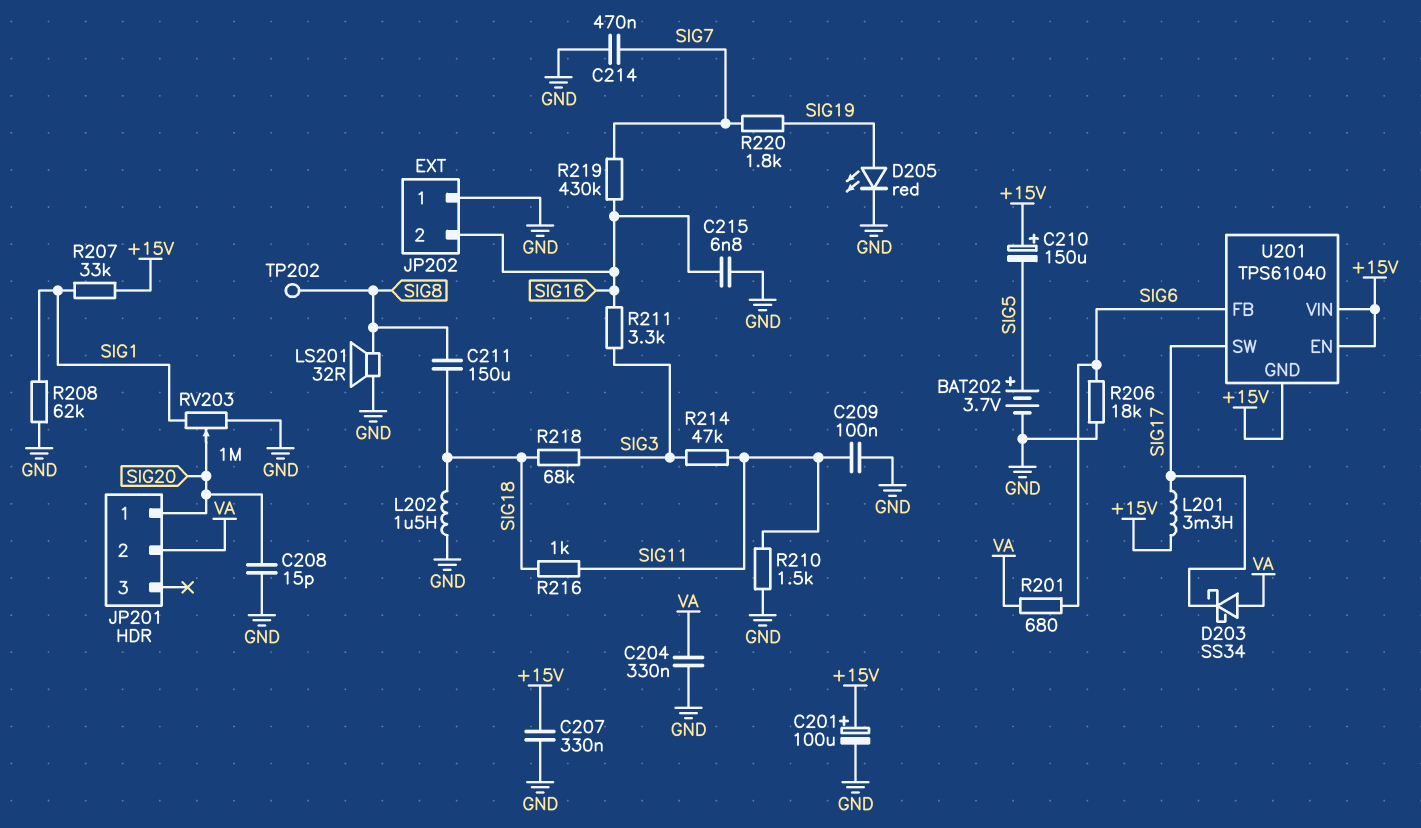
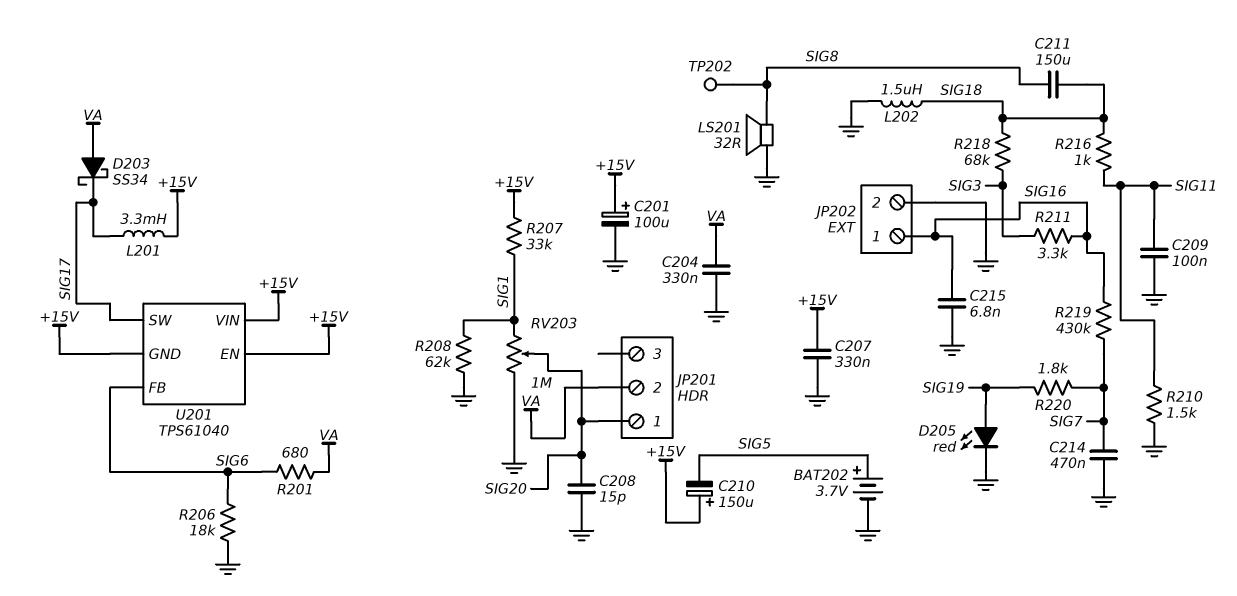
JP202 pin 1: GND -> SIG16
JP202 pin 2: SIG16 -> GND
R214: 47k (SIG3, SIG11) -> none

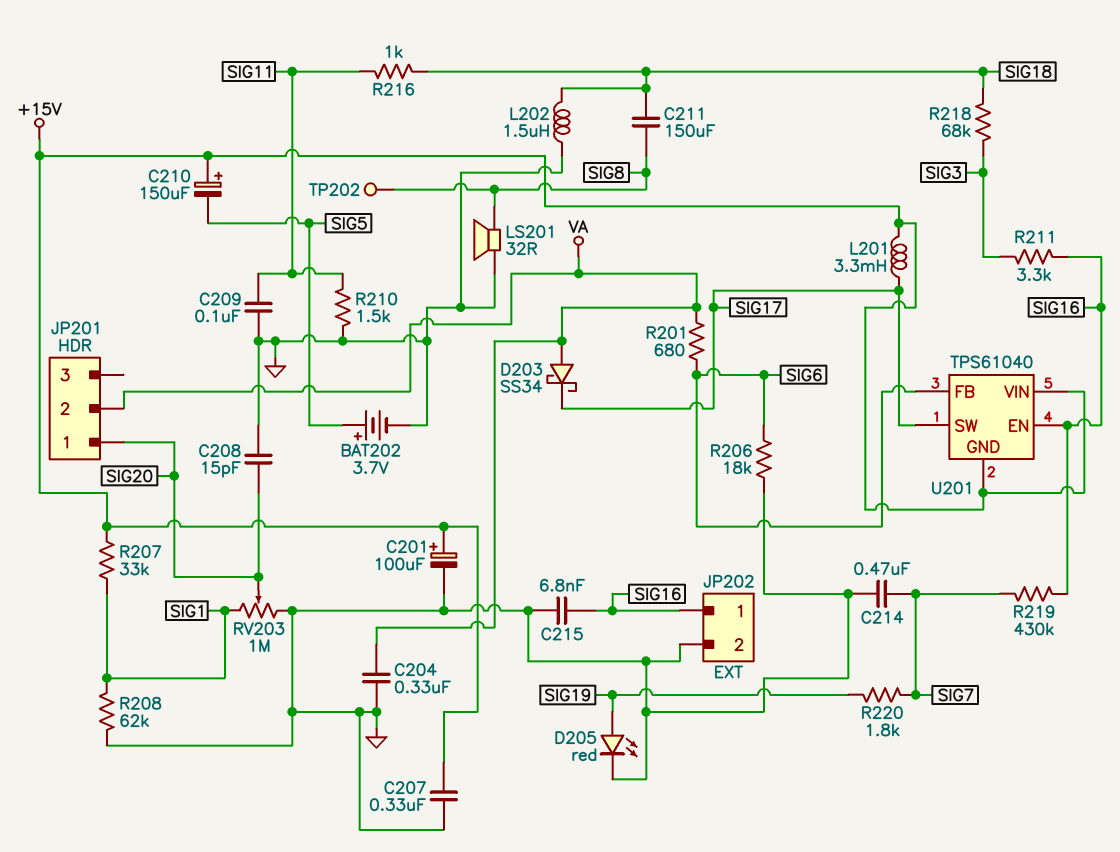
U201 pin EN: +15V -> SIG16

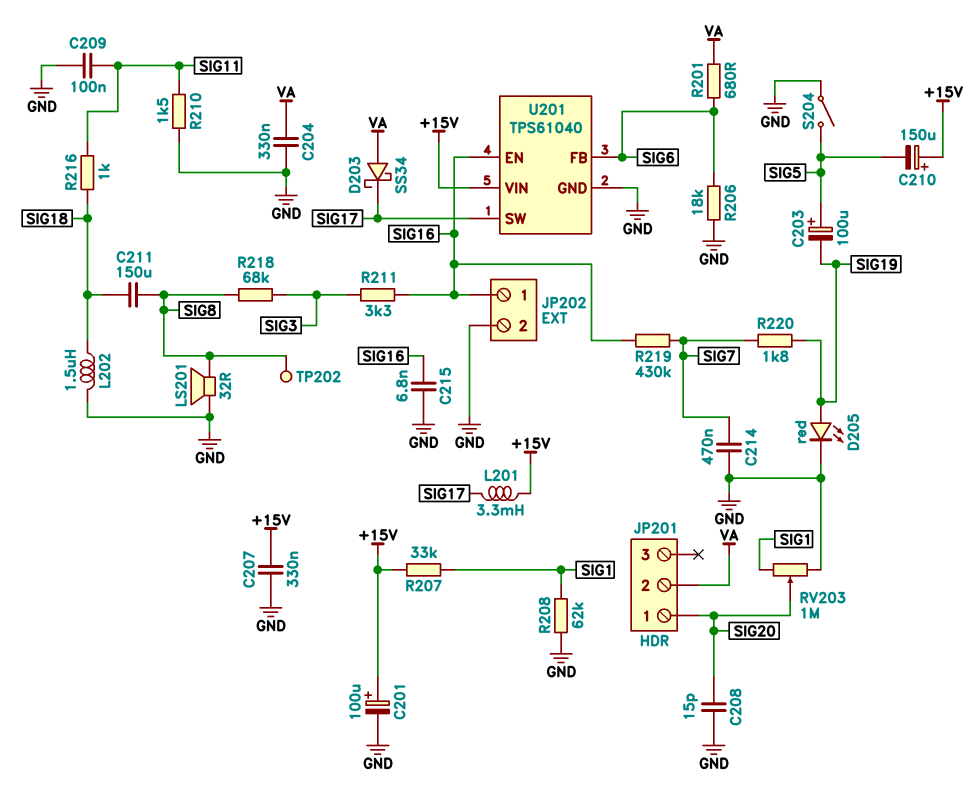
BAT202: 3.7V (plus SIG5, minus GND) -> none
C203: none -> 100uF (plus SIG5, minus SIG19)
R218: 68k (SIG3, SIG18) -> 68k (SIG3, SIG8)
S204: none -> switch (GND, SIG5)
U201 pin GND: +15V -> GND

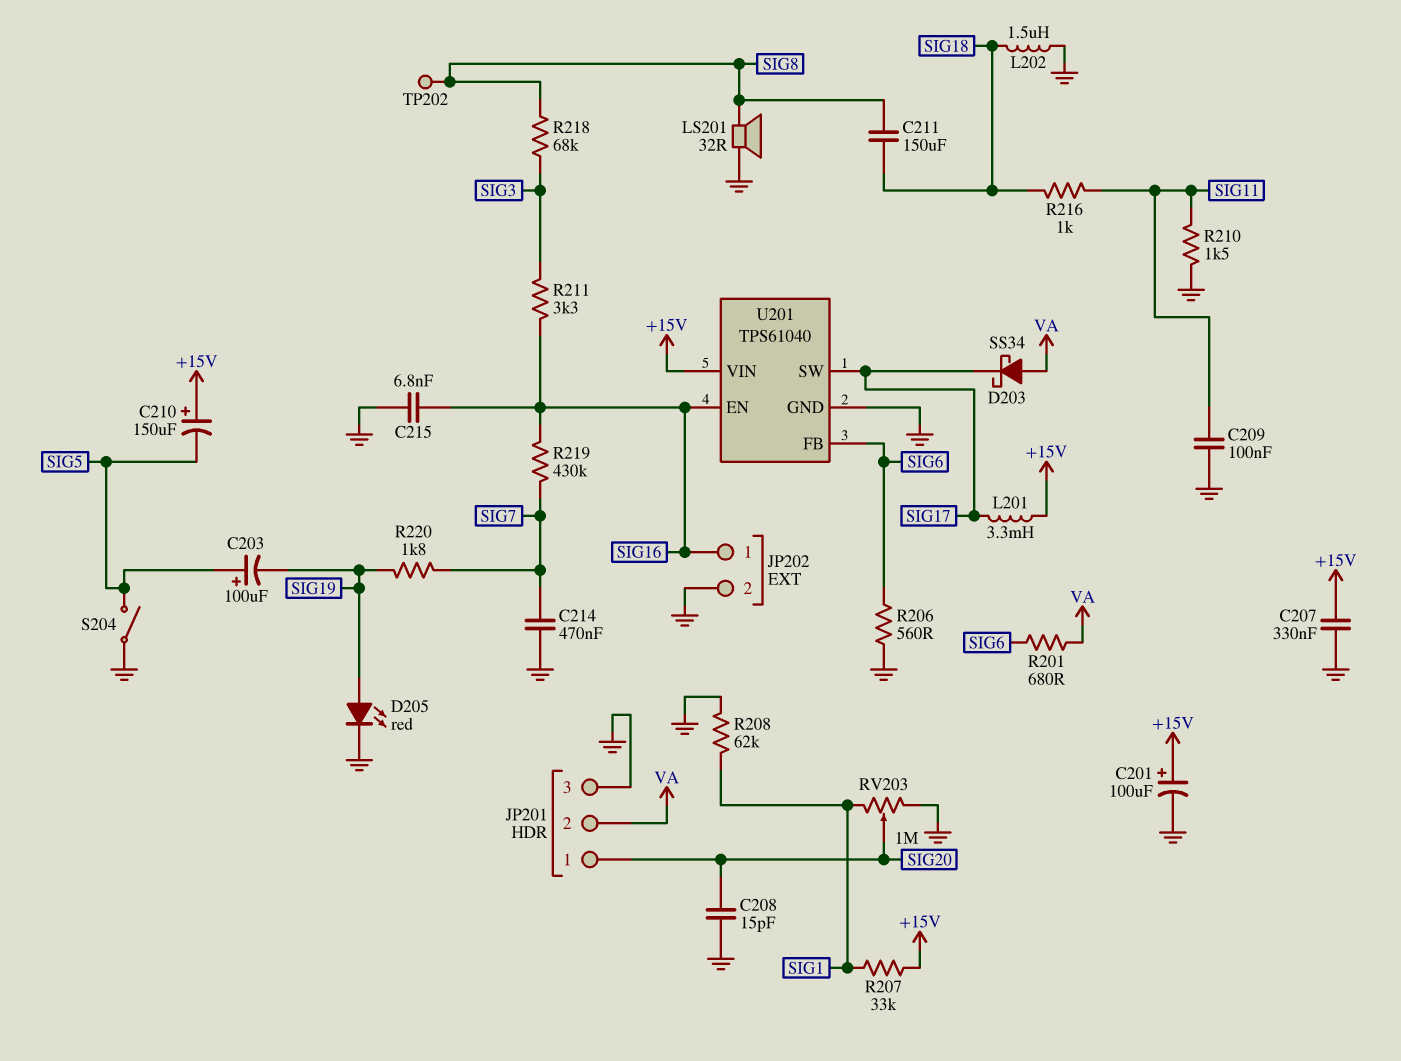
C204: 330nF (GND, VA) -> none
JP201 pin 3: none -> GND
R206: 18k (GND, SIG6) -> 560 (GND, SIG6)

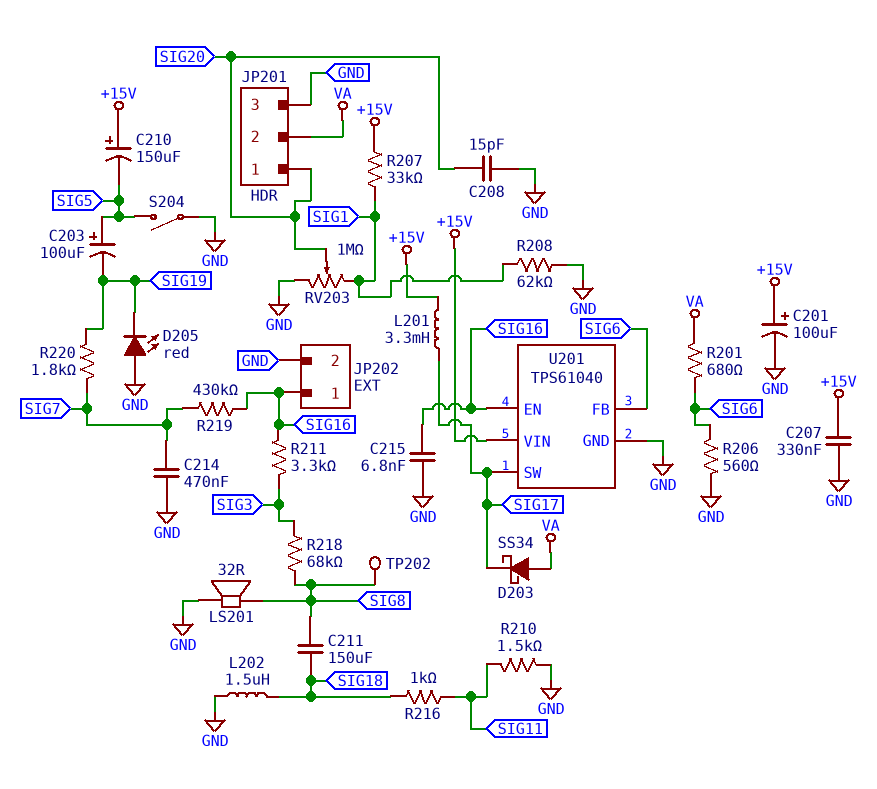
C209: 100nF (GND, SIG11) -> none
D205: LED red (A SIG19, K GND) -> LED red (A GND, K SIG19)

